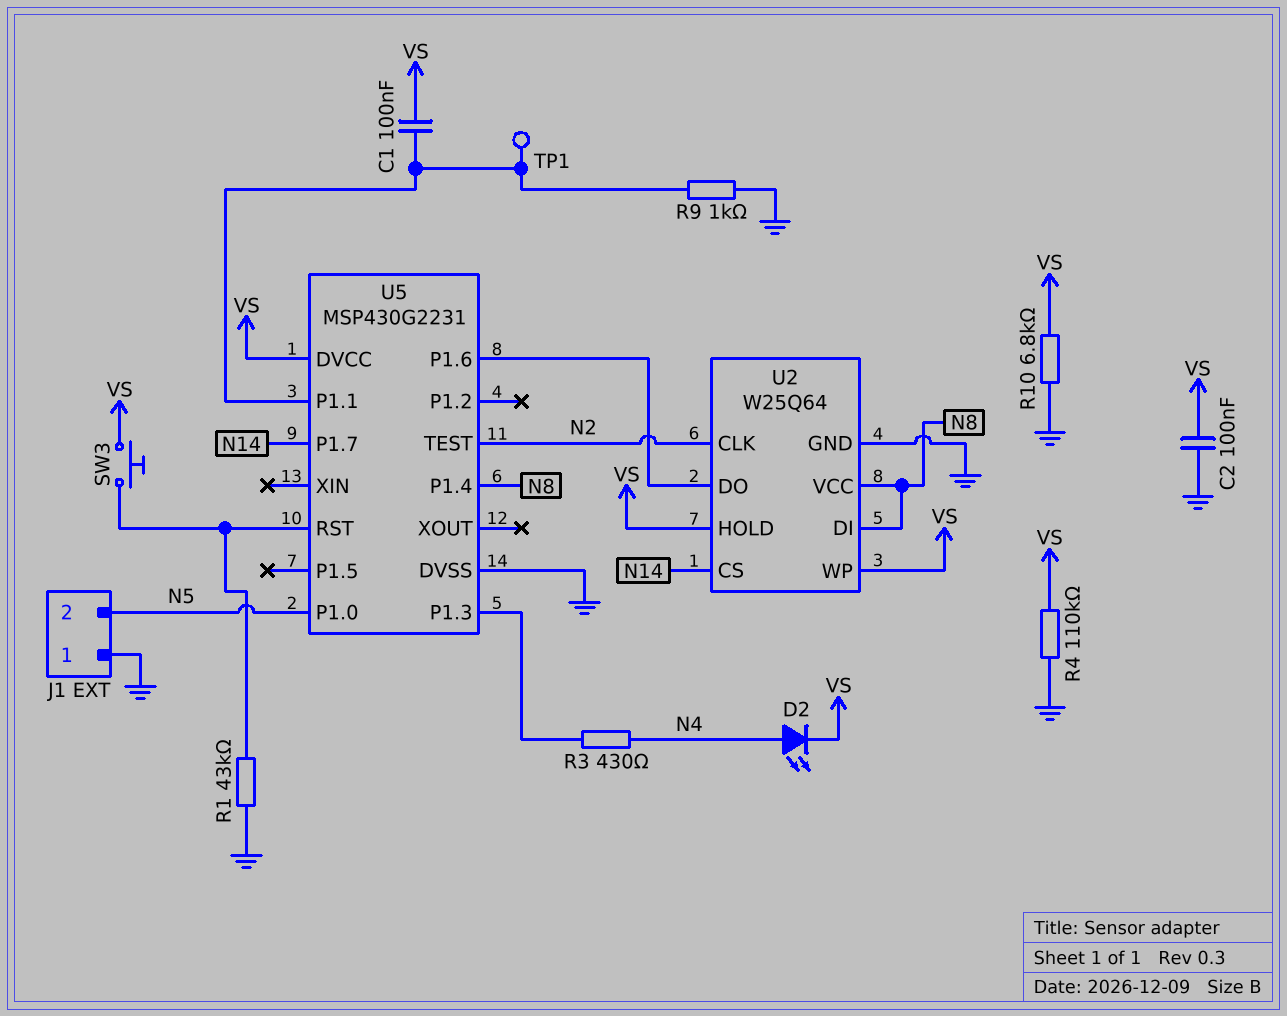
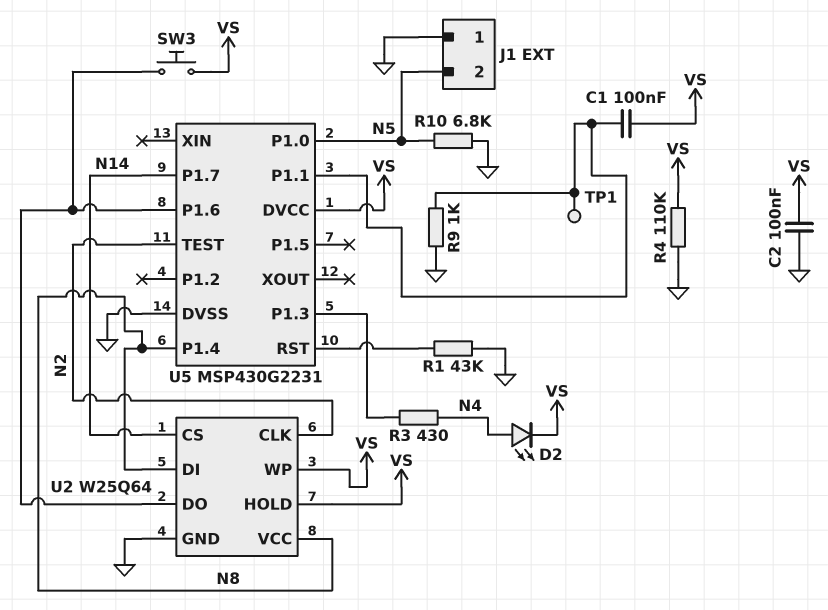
R10: 6.8k (GND, VS) -> 6.8k (GND, N5)
SW3: button (U5/RST, VS) -> button (U2/DO, VS)

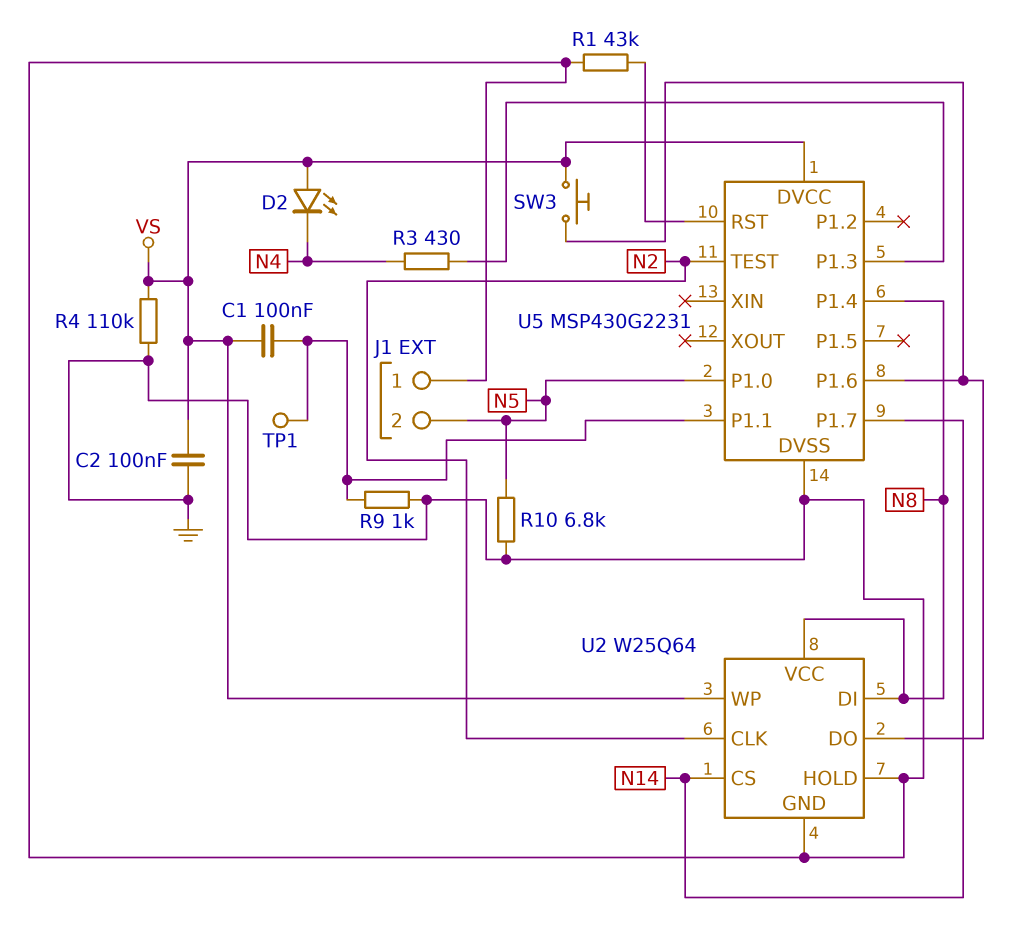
D2: LED (A N4, K VS) -> LED (A VS, K N4)
U2 pin HOLD: VS -> GND

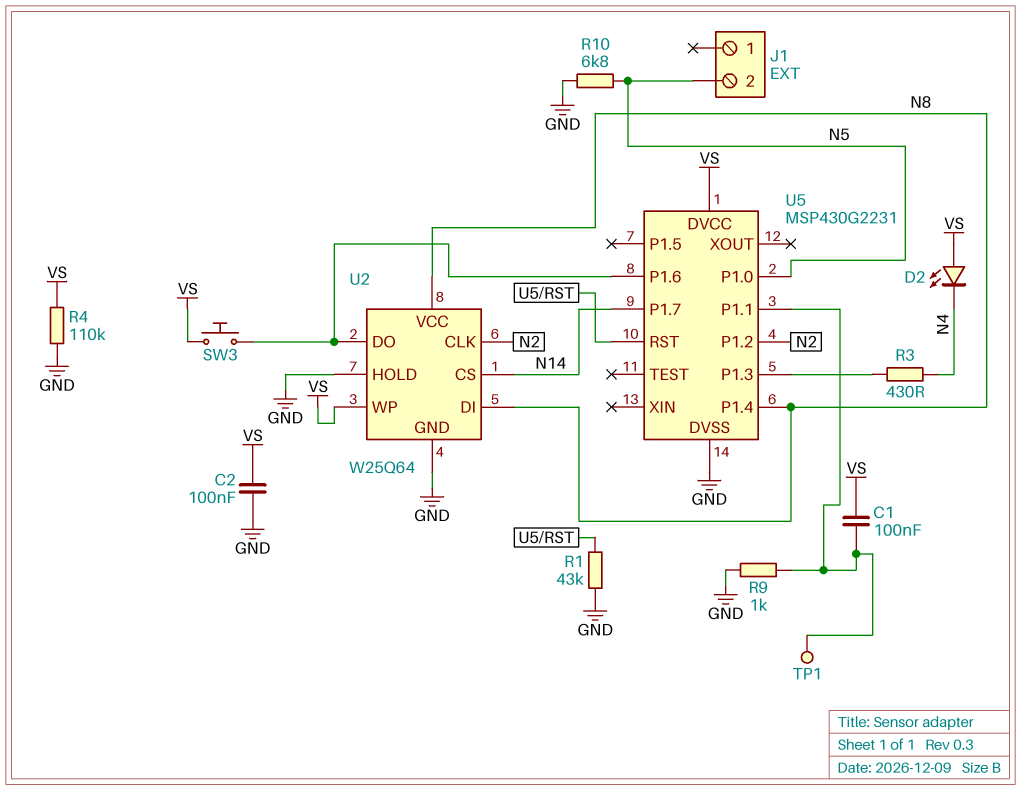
J1 pin 1: GND -> none
U5 pin P1.2: none -> N2
U5 pin TEST: N2 -> none

